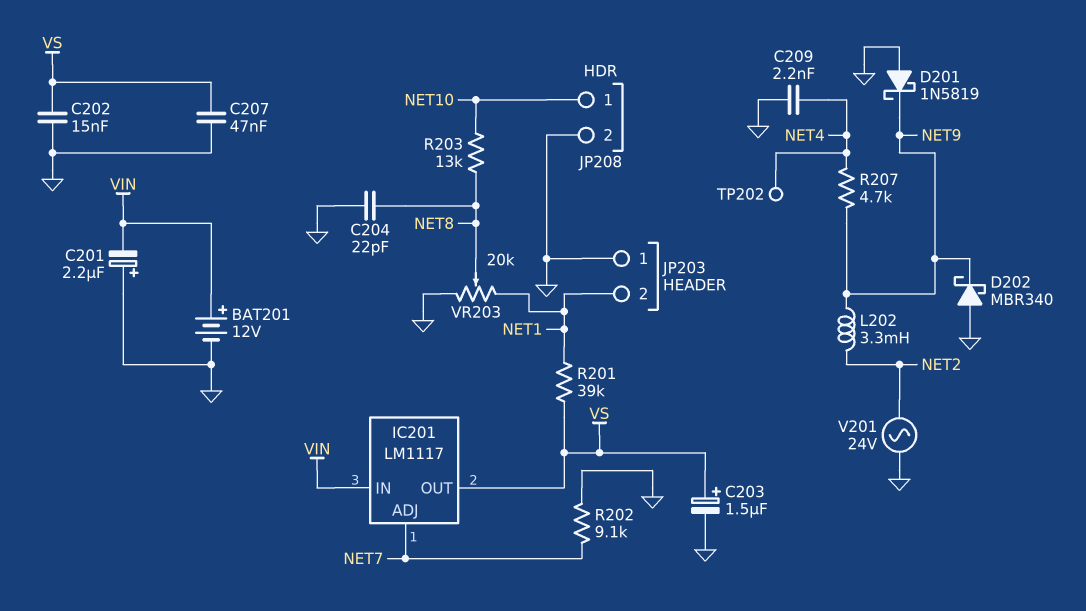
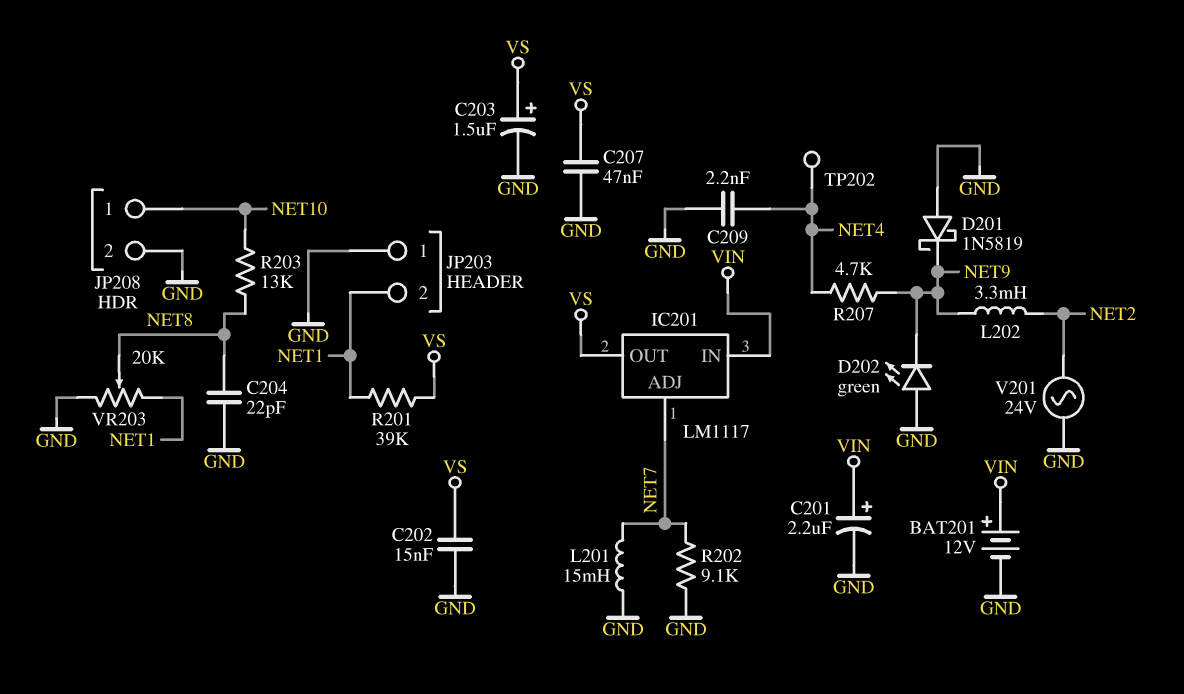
C201: 2.2uF (plus GND, minus VIN) -> 2.2uF (plus VIN, minus GND)
D202: schottky MBR340 (A GND, K NET9) -> LED green (A GND, K NET9)
L201: none -> 15mH (GND, NET7)

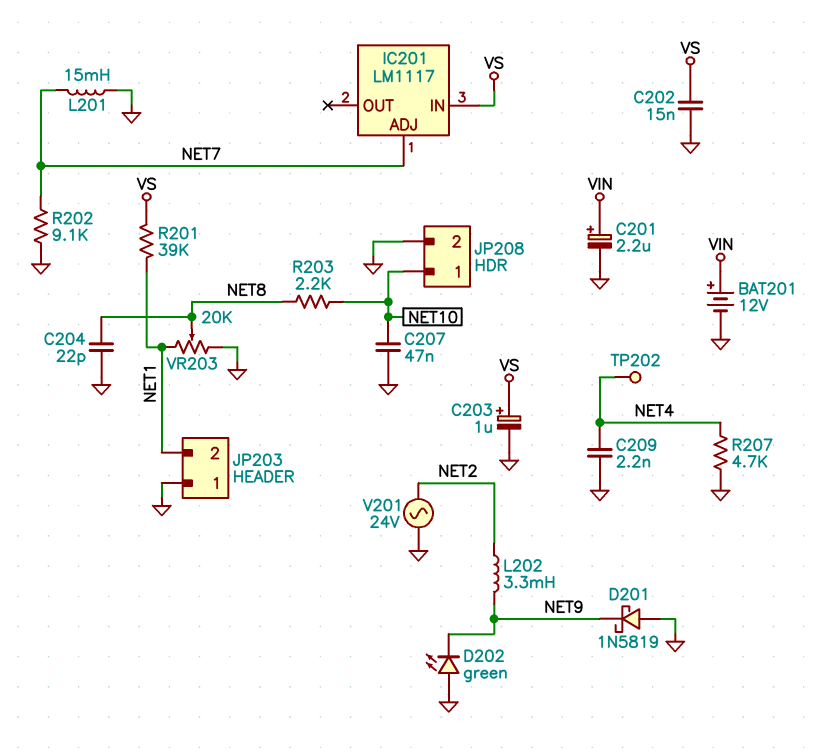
C203: 1.5uF (plus VS, minus GND) -> 1uF (plus VS, minus GND)
C207: 47nF (GND, VS) -> 47nF (GND, NET10)
IC201 pin IN: VIN -> VS
IC201 pin OUT: VS -> none
R203: 13k (NET8, NET10) -> 2.2k (NET8, NET10)
R207: 4.7k (NET4, NET9) -> 4.7k (GND, NET4)

